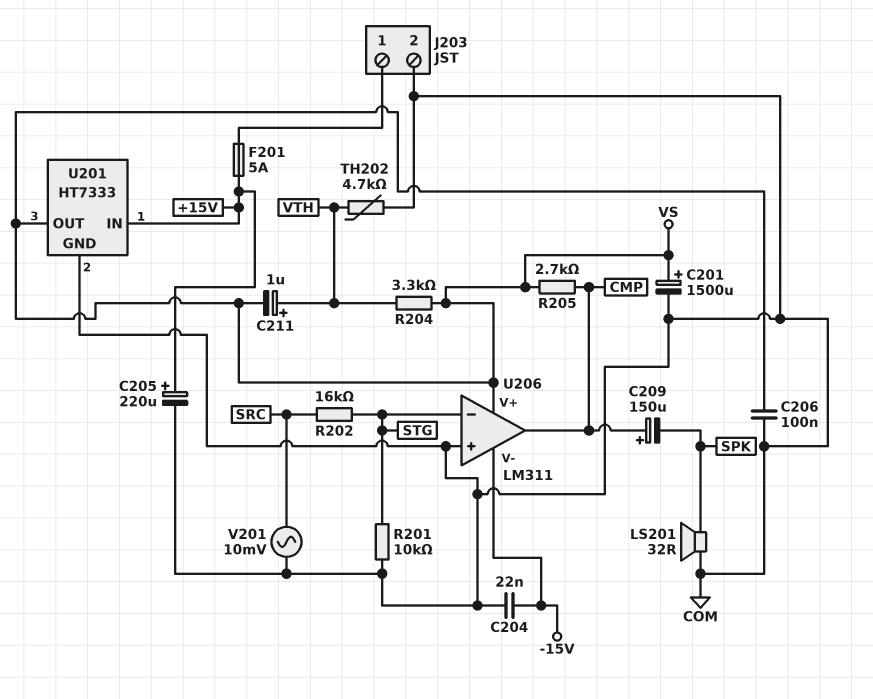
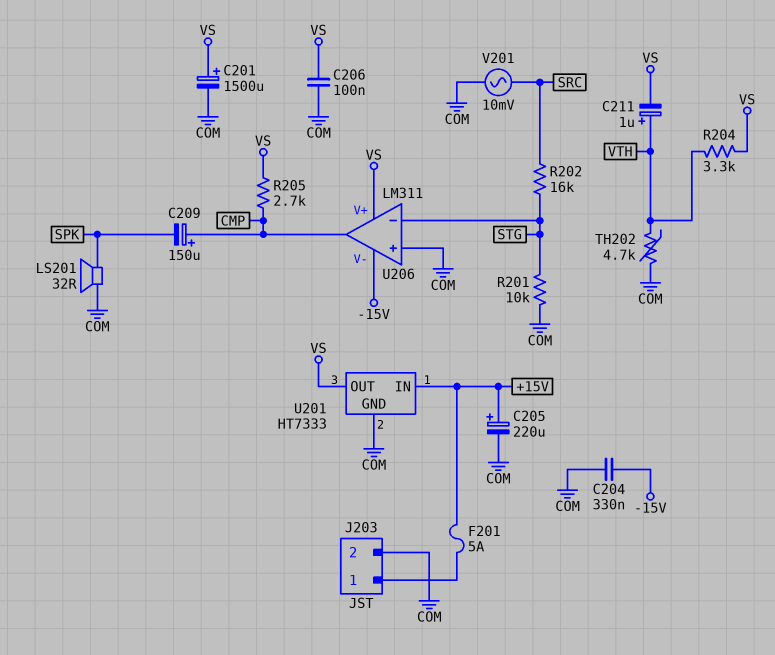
C204: 22nF (-15V, COM) -> 330nF (-15V, COM)

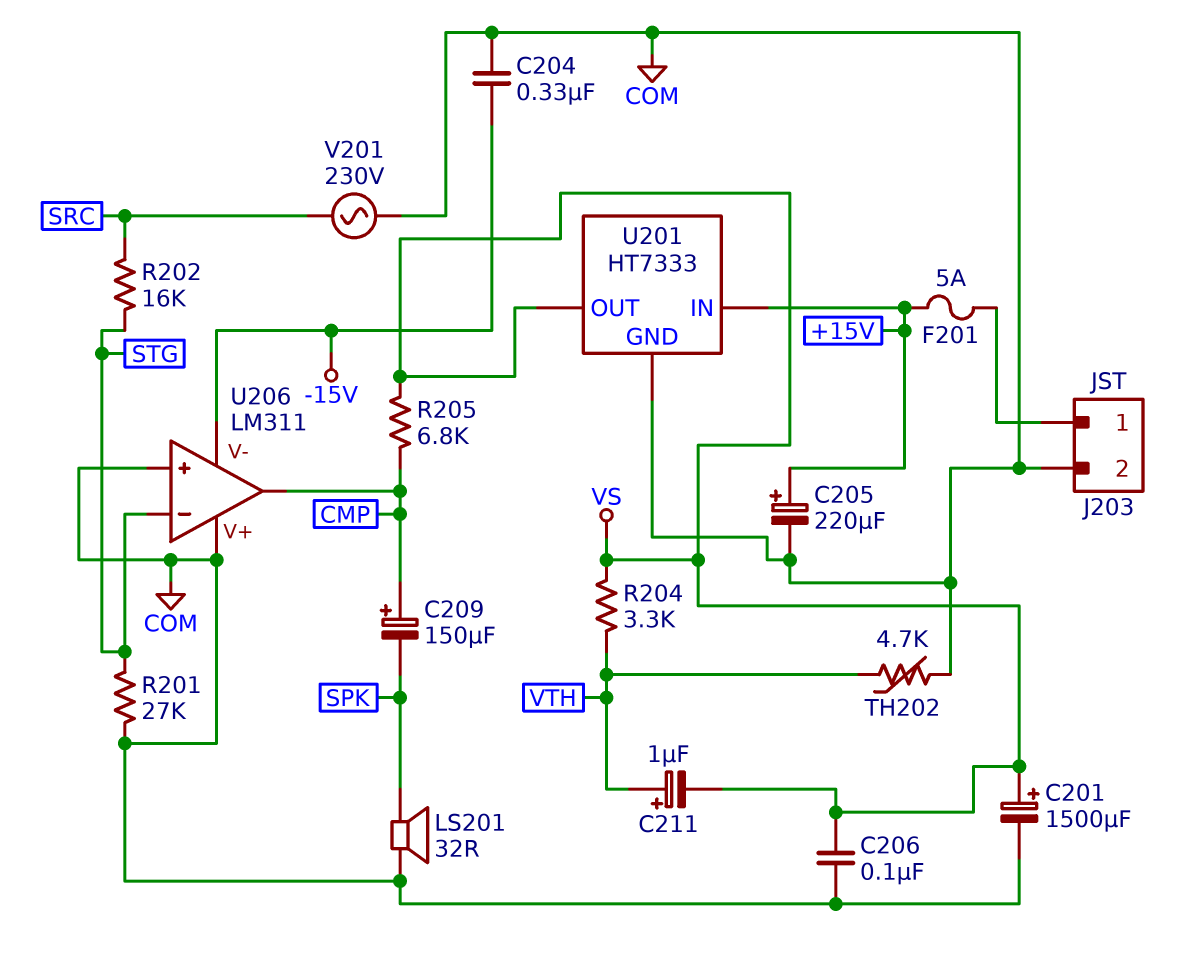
R201: 10k (COM, STG) -> 27k (COM, STG)
R205: 2.7k (CMP, VS) -> 6.8k (CMP, VS)
U206 pin V+: VS -> COM
V201: AC 10mV (COM, SRC) -> AC 230V (COM, SRC)

